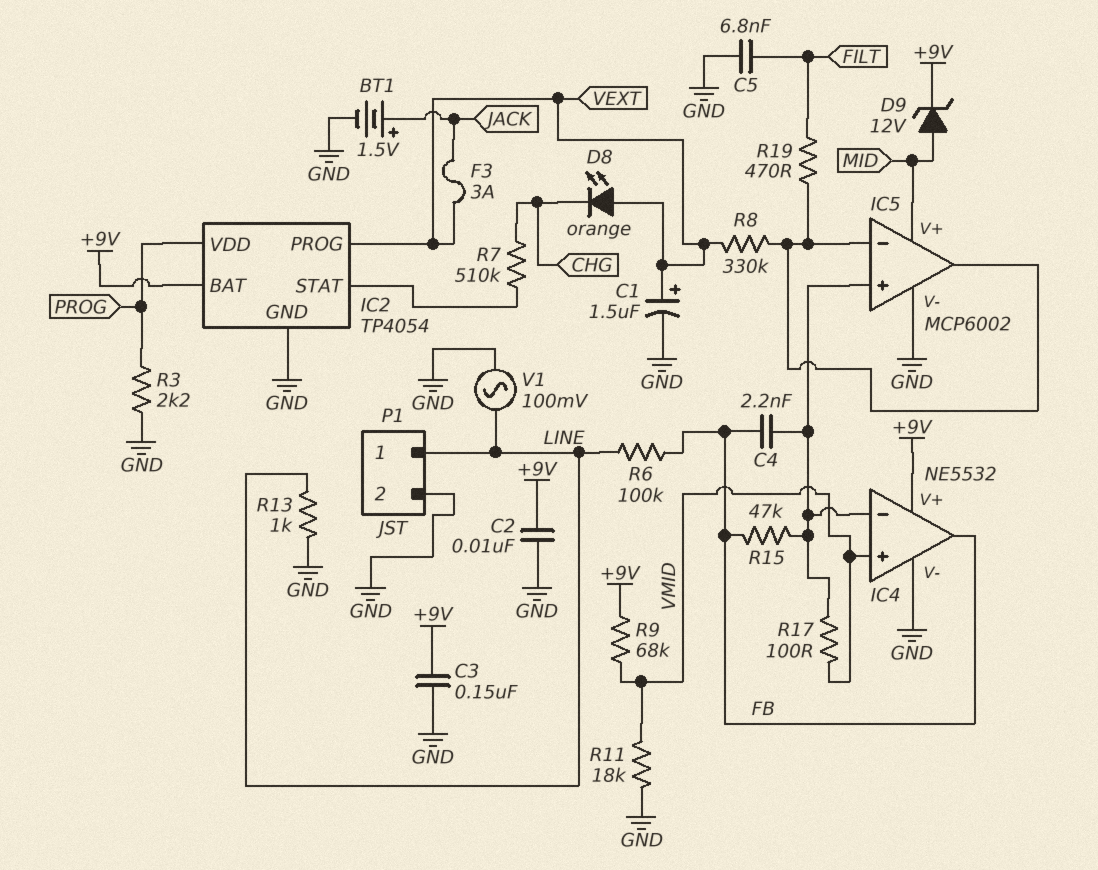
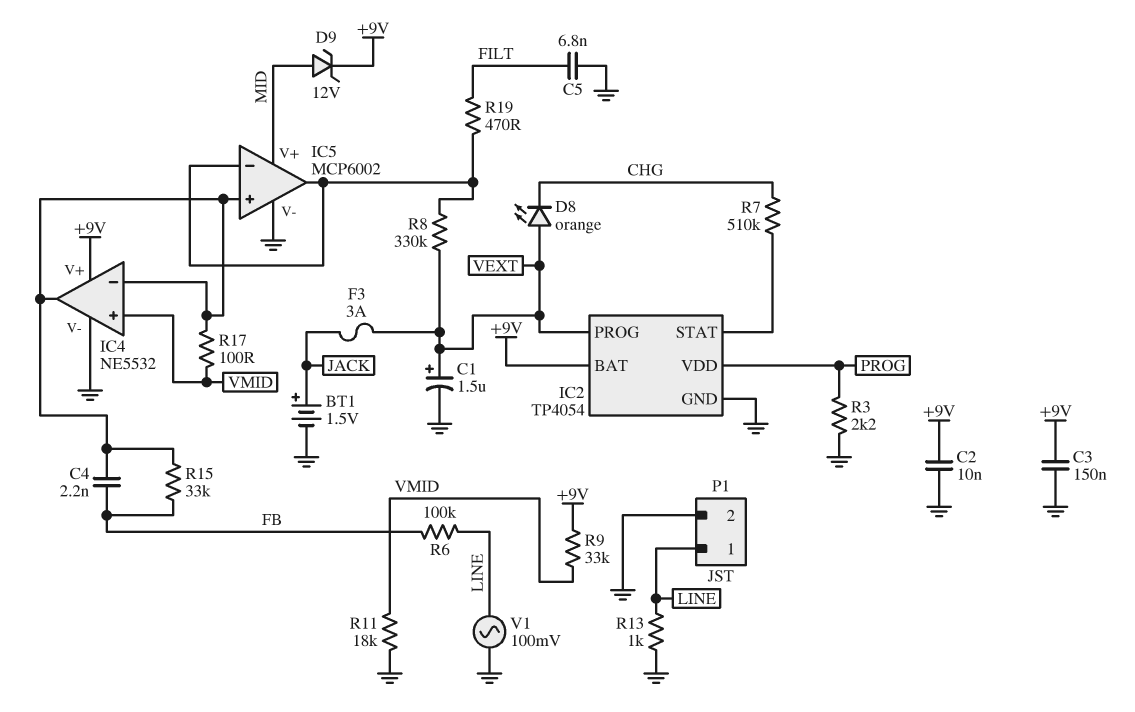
IC4 pin out: FB -> IC4/in-
R9: 68k (+9V, VMID) -> 33k (+9V, VMID)
R15: 47k (FB, IC4/in-) -> 33k (FB, IC4/in-)

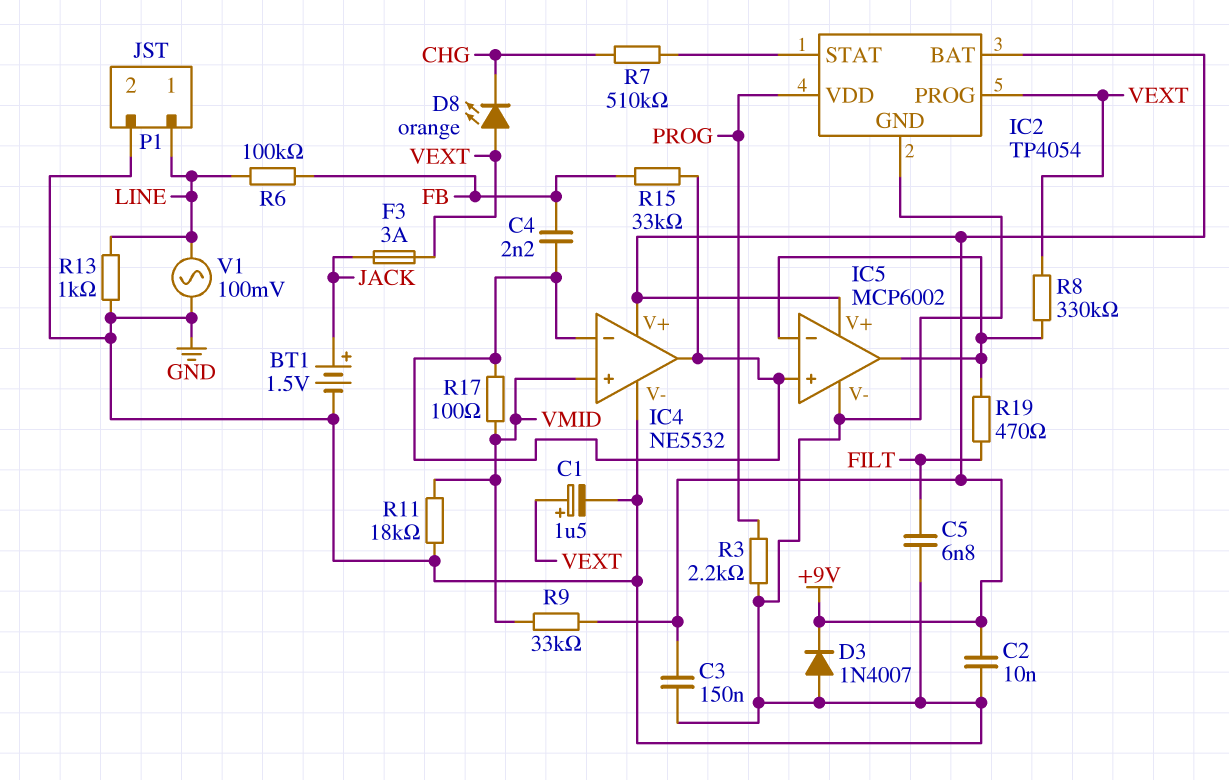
D3: none -> diode 1N4007 (A GND, K +9V)
D9: zener 12V (A MID, K +9V) -> none
IC5 pin V+: MID -> +9V

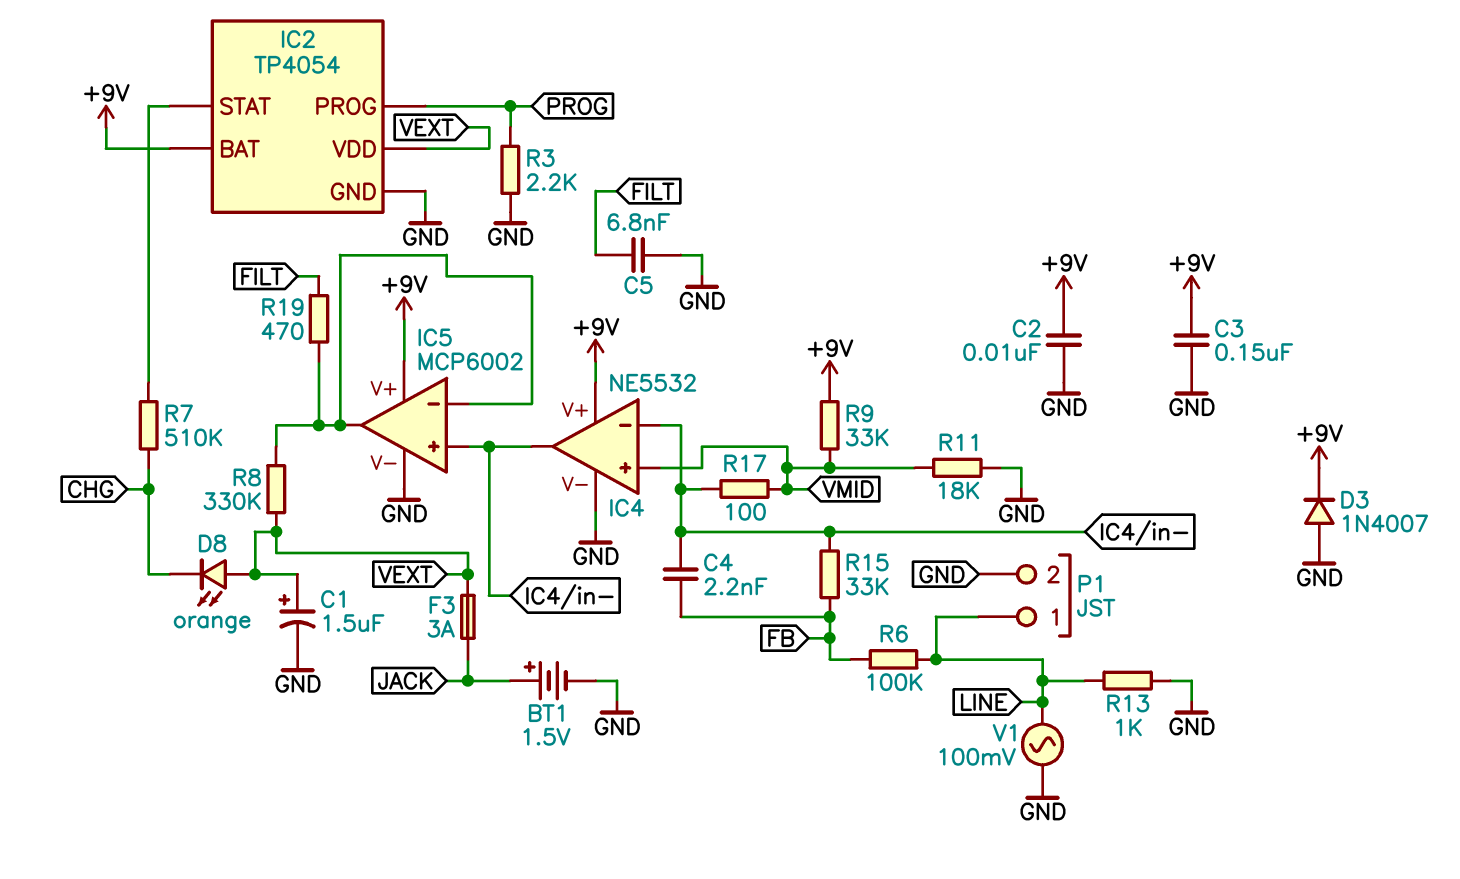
IC2 pin PROG: VEXT -> PROG
IC2 pin VDD: PROG -> VEXT

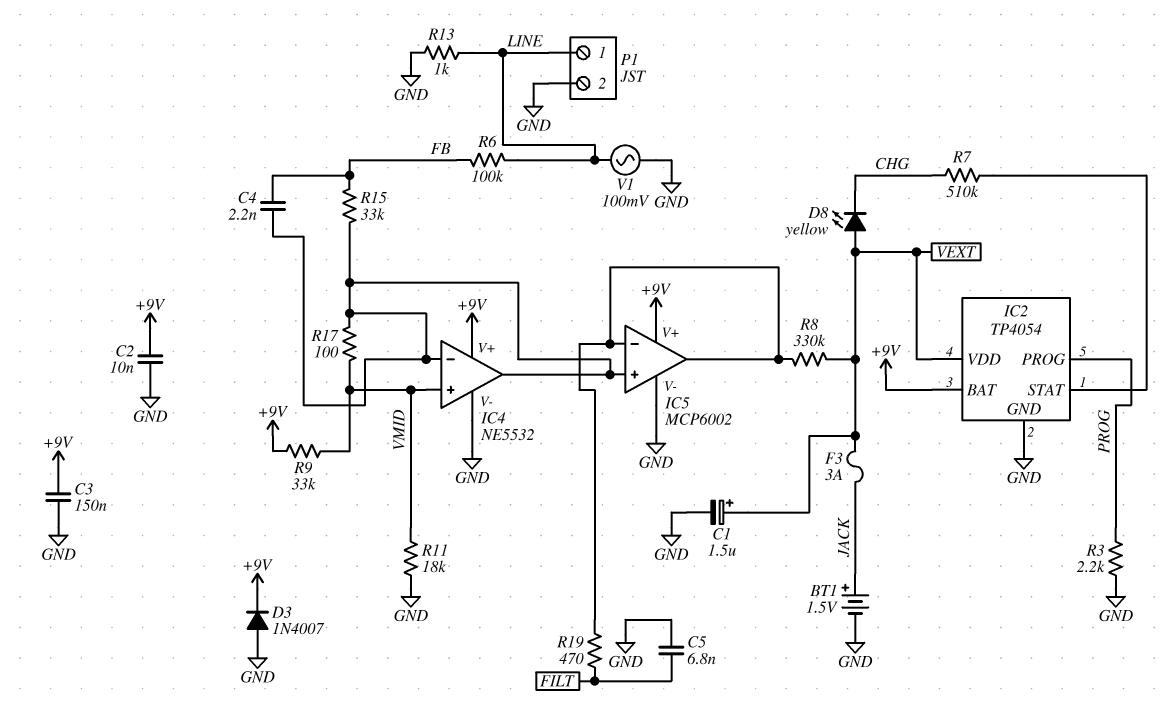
D8: LED orange (A VEXT, K CHG) -> LED yellow (A VEXT, K CHG)

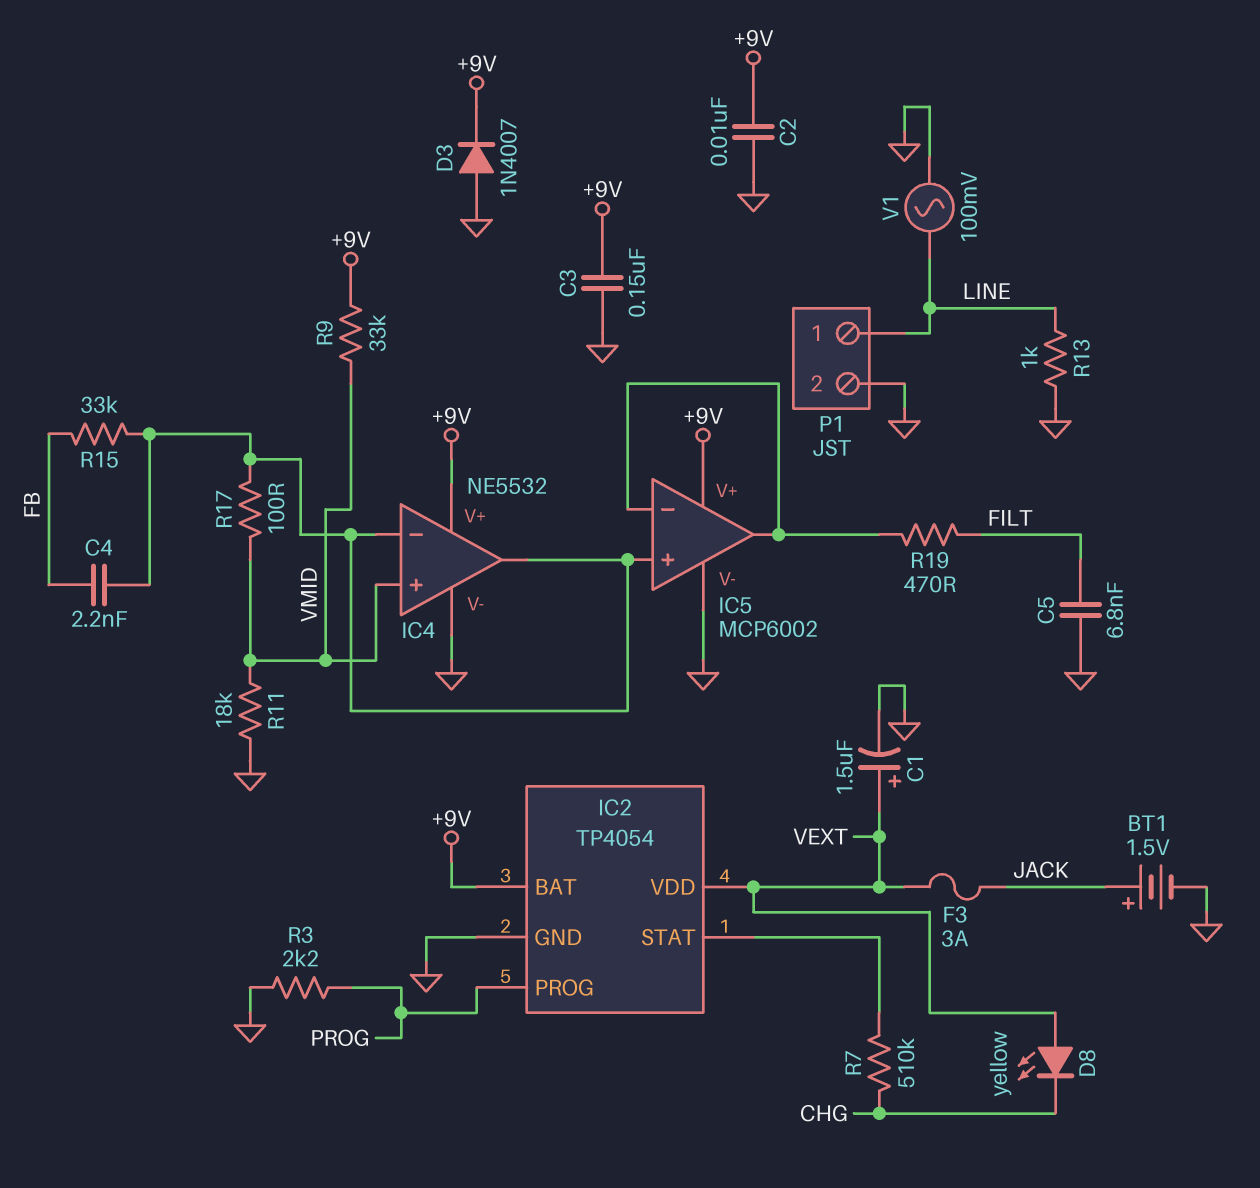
R6: 100k (FB, LINE) -> none
R8: 330k (IC5/in-, VEXT) -> none

